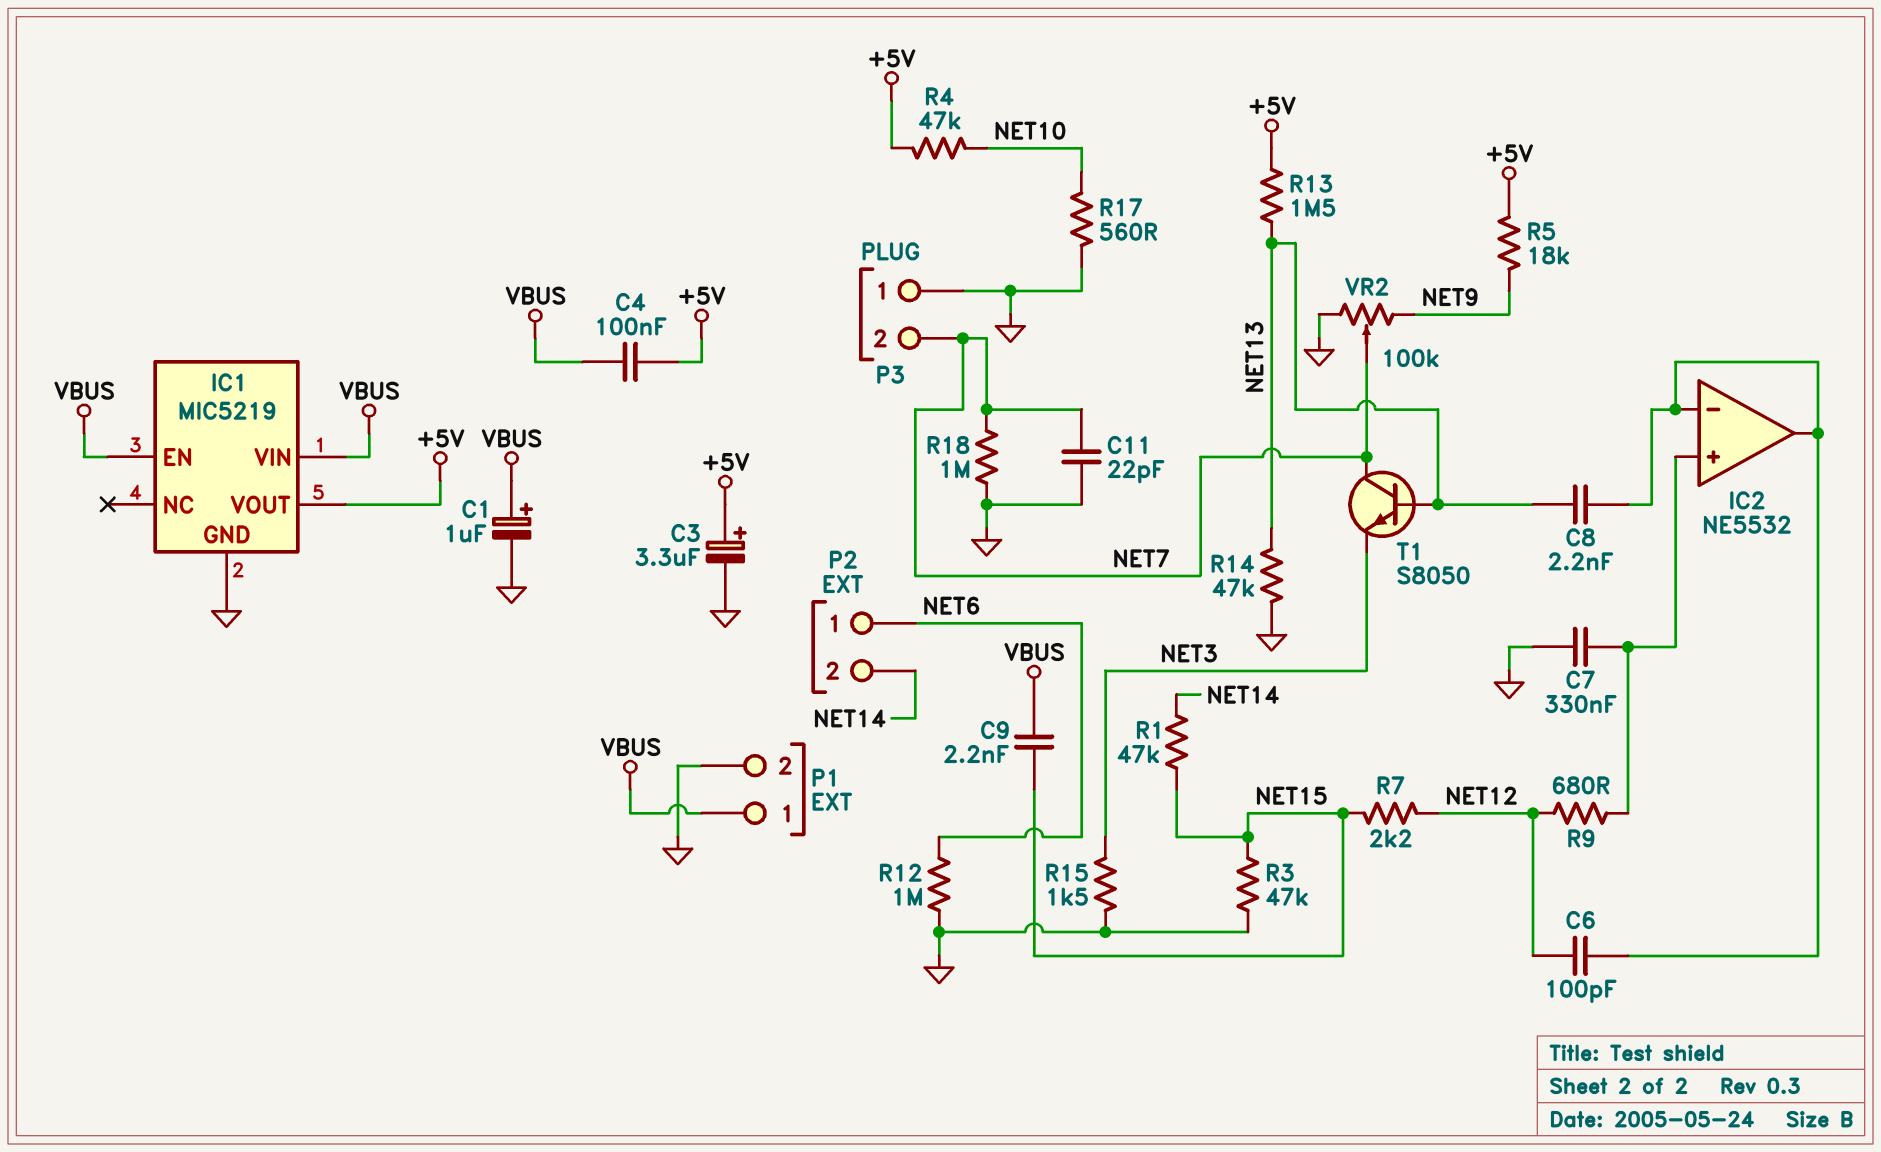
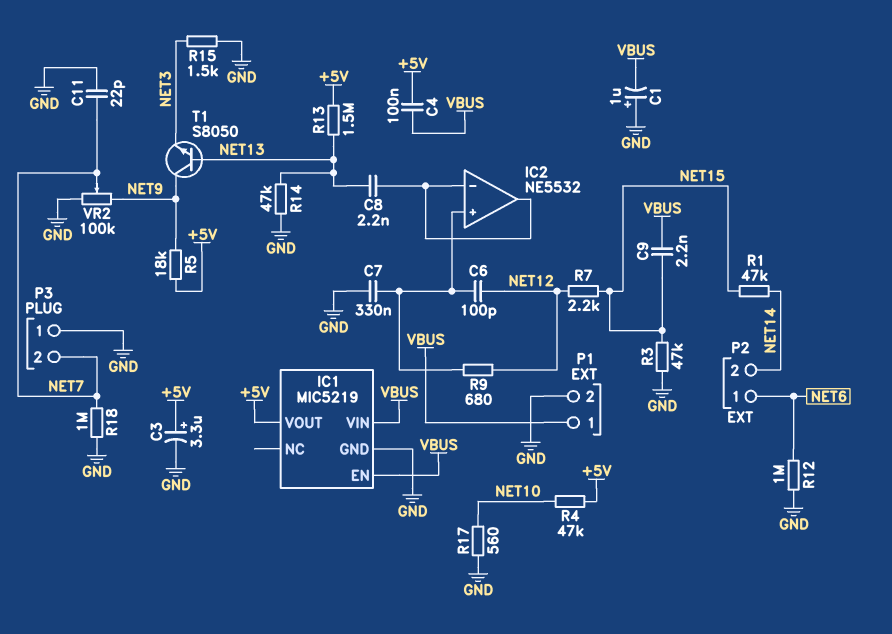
C1: 1uF (plus VBUS, minus GND) -> 1uF (plus GND, minus VBUS)
C6: 100pF (IC2/in-, NET12) -> 100pF (IC2/in+, NET12)
T1: NPN S8050 (B NET13, C NET7, E NET3) -> NPN S8050 (B NET13, C NET9, E NET3)

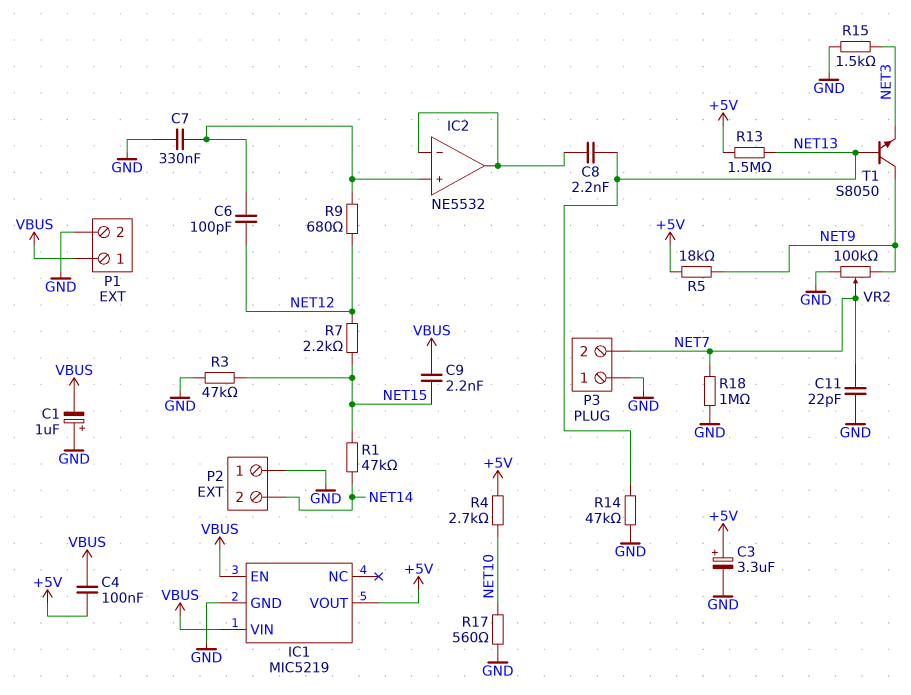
P2 pin 1: NET6 -> GND
R4: 47k (+5V, NET10) -> 2.7k (+5V, NET10)
R12: 1M (GND, NET6) -> none

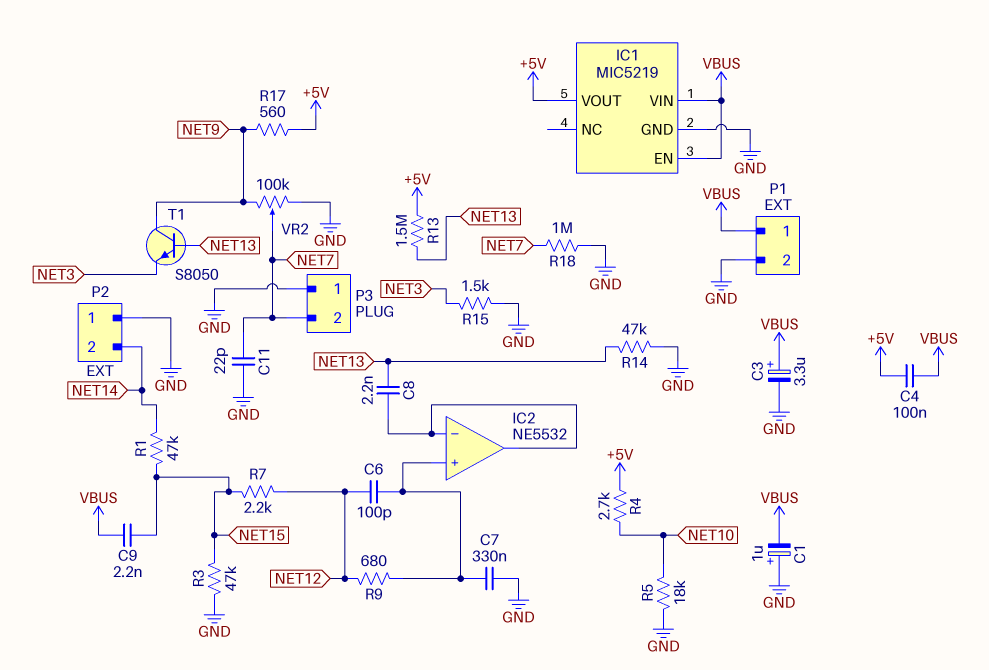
C3: 3.3uF (plus +5V, minus GND) -> 3.3uF (plus VBUS, minus GND)
R5: 18k (+5V, NET9) -> 18k (GND, NET10)
R17: 560 (GND, NET10) -> 560 (+5V, NET9)

